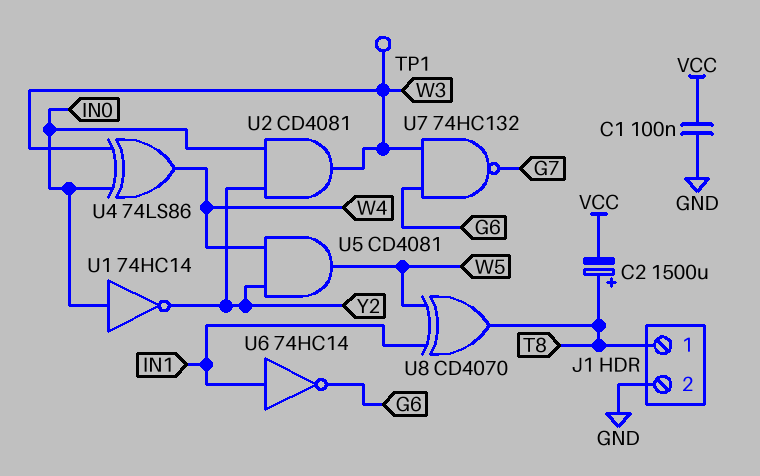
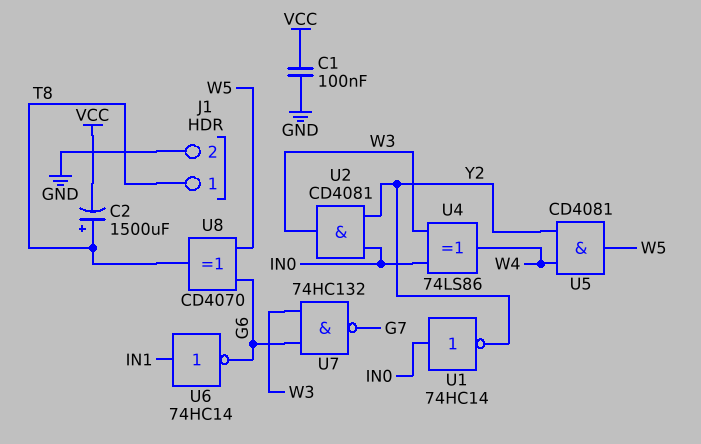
TP1: test point (W3) -> none
U8: XOR CD4070 (in IN1, in W5, out T8) -> XOR CD4070 (in G6, in W5, out T8)

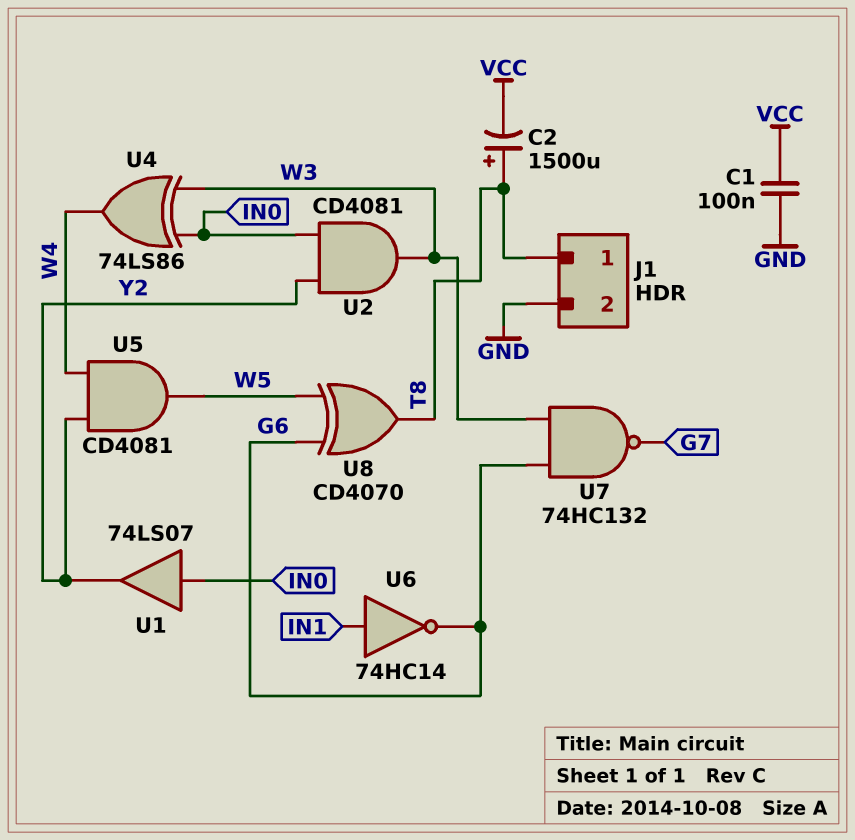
U1: NOT 74HC14 (in IN0, out Y2) -> buffer 74LS07 (in IN0, out Y2)

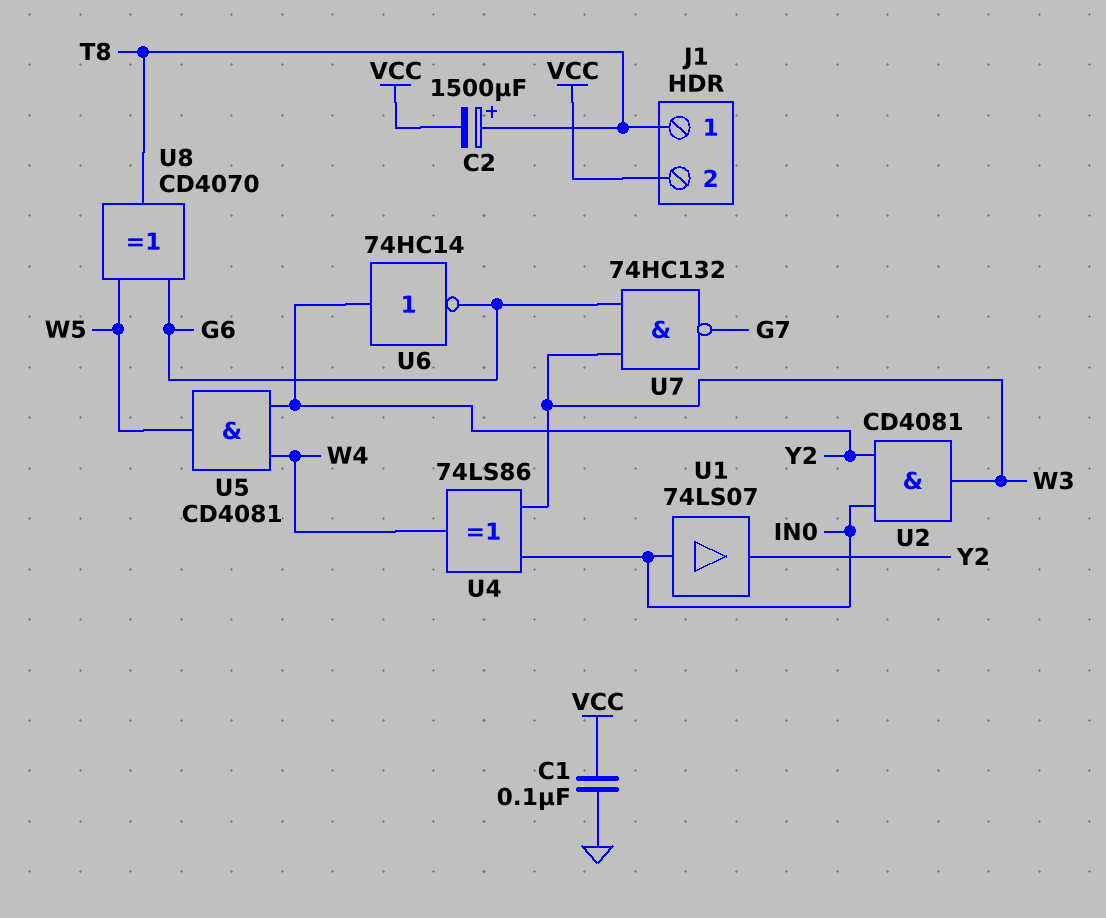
J1 pin 2: GND -> VCC
U6: NOT 74HC14 (in IN1, out G6) -> NOT 74HC14 (in Y2, out G6)

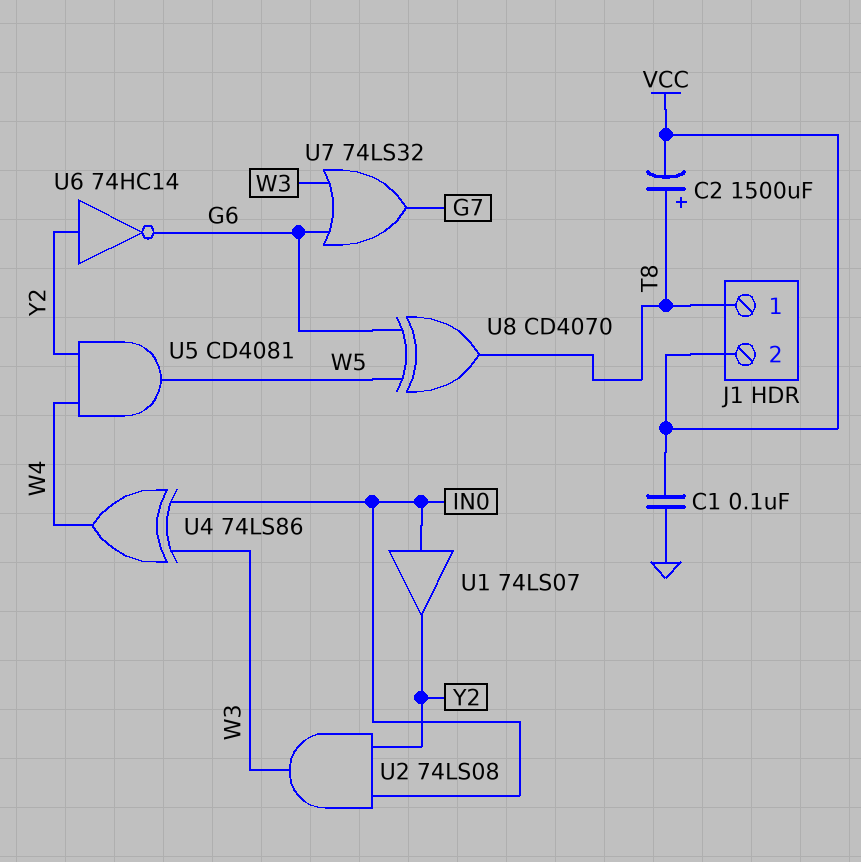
U2: AND CD4081 (in IN0, in Y2, out W3) -> AND 74LS08 (in IN0, in Y2, out W3)
U7: NAND 74HC132 (in G6, in W3, out G7) -> OR 74LS32 (in G6, in W3, out G7)

